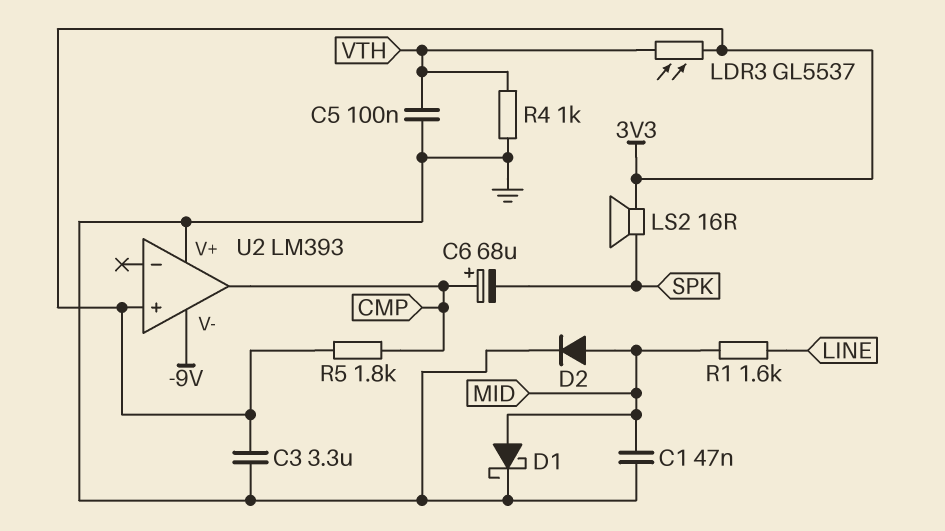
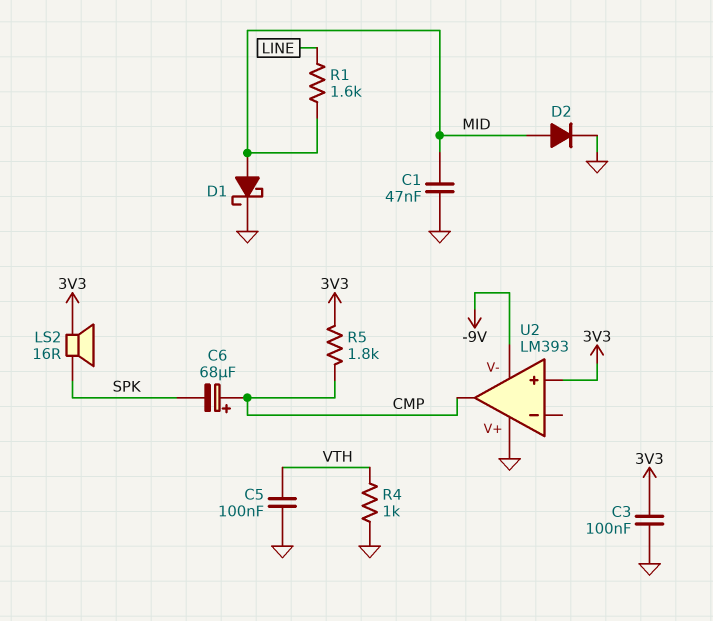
C3: 3.3uF (3V3, GND) -> 100nF (3V3, GND)
LDR3: GL5537 (3V3, VTH) -> none

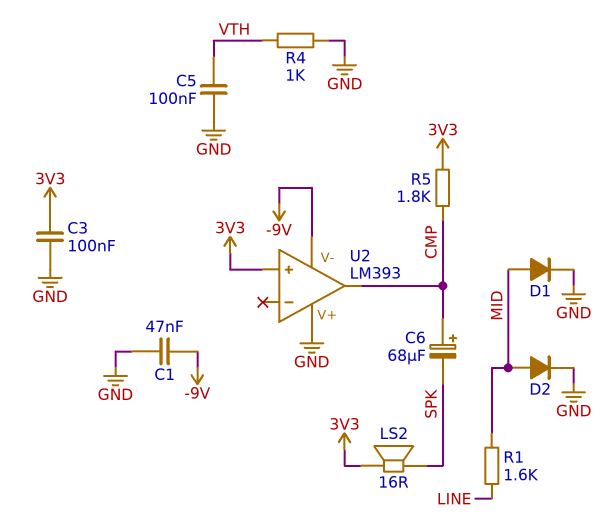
C1: 47nF (GND, MID) -> 47nF (-9V, GND)
D1: schottky (A MID, K GND) -> diode (A MID, K GND)

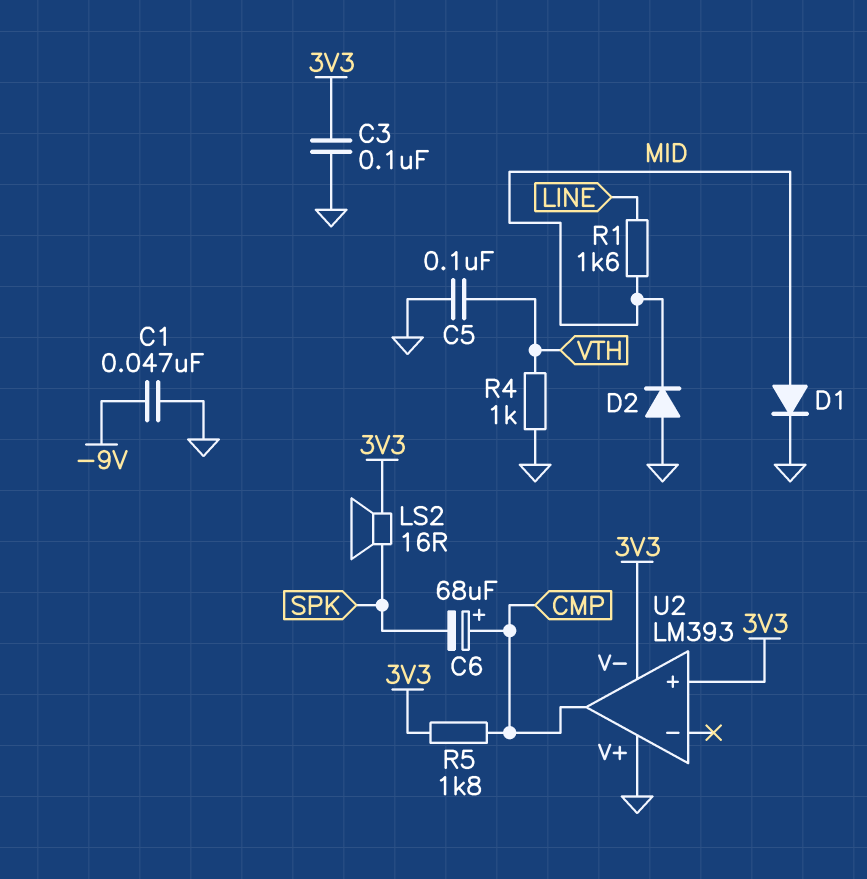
D2: diode (A MID, K GND) -> diode (A GND, K MID)
U2 pin V-: -9V -> 3V3

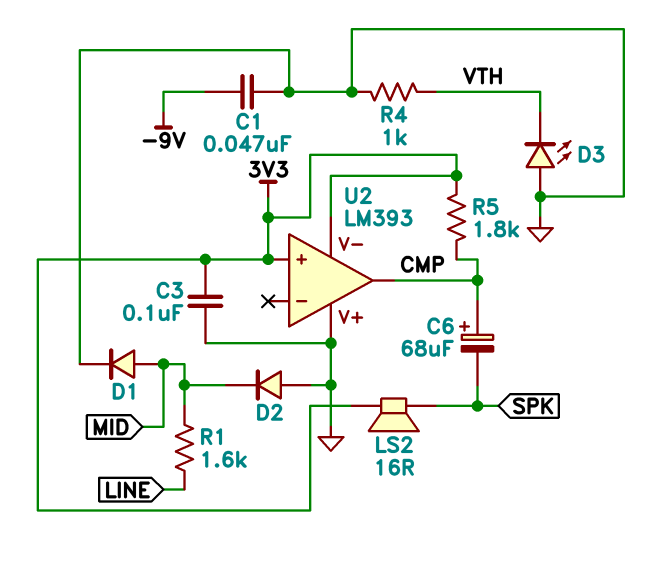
C5: 100nF (GND, VTH) -> none
D3: none -> LED (A GND, K VTH)

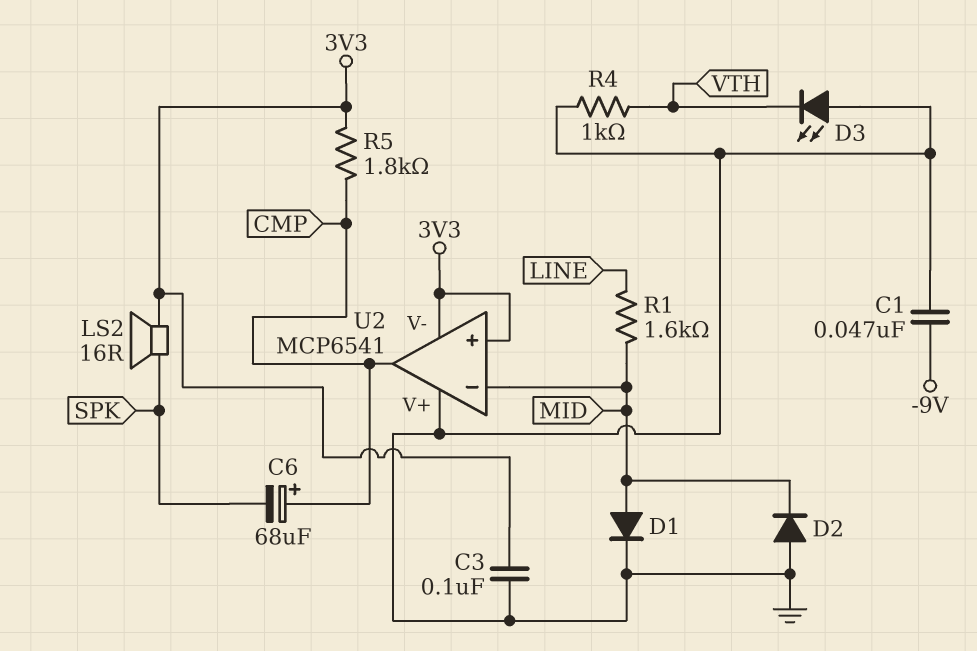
U2: LM393 -> MCP6541
U2 pin in-: none -> MID

